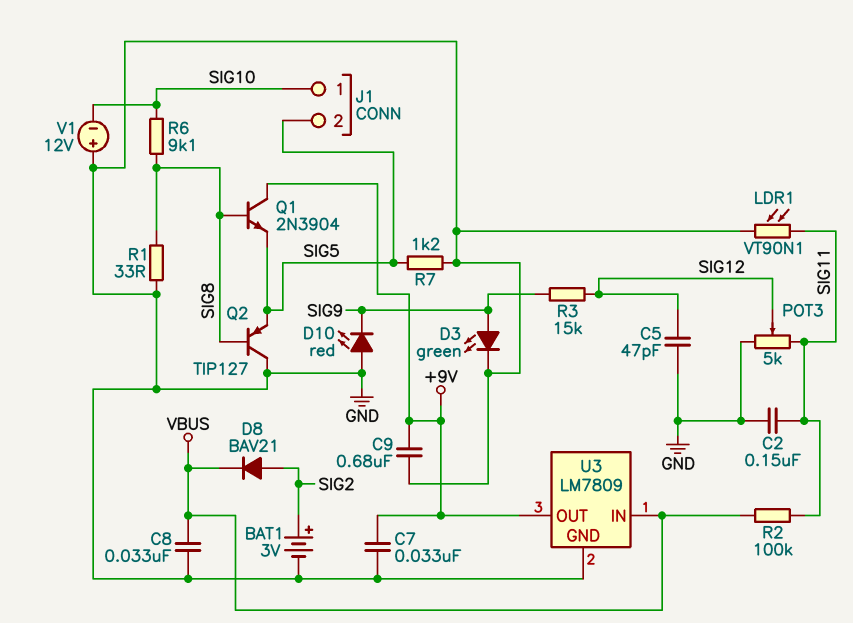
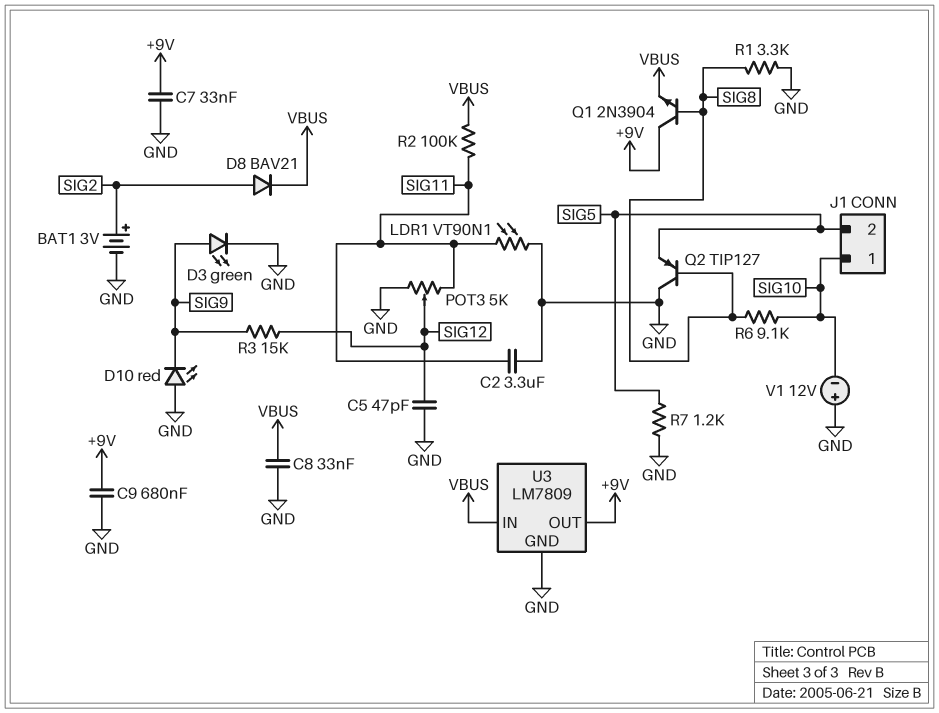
C2: 150nF (GND, SIG11) -> 3.3uF (GND, SIG11)
Q1: NPN 2N3904 (B SIG8, C +9V, E SIG5) -> NPN 2N3904 (B SIG8, C +9V, E VBUS)
R1: 33 (GND, SIG8) -> 3.3k (GND, SIG8)

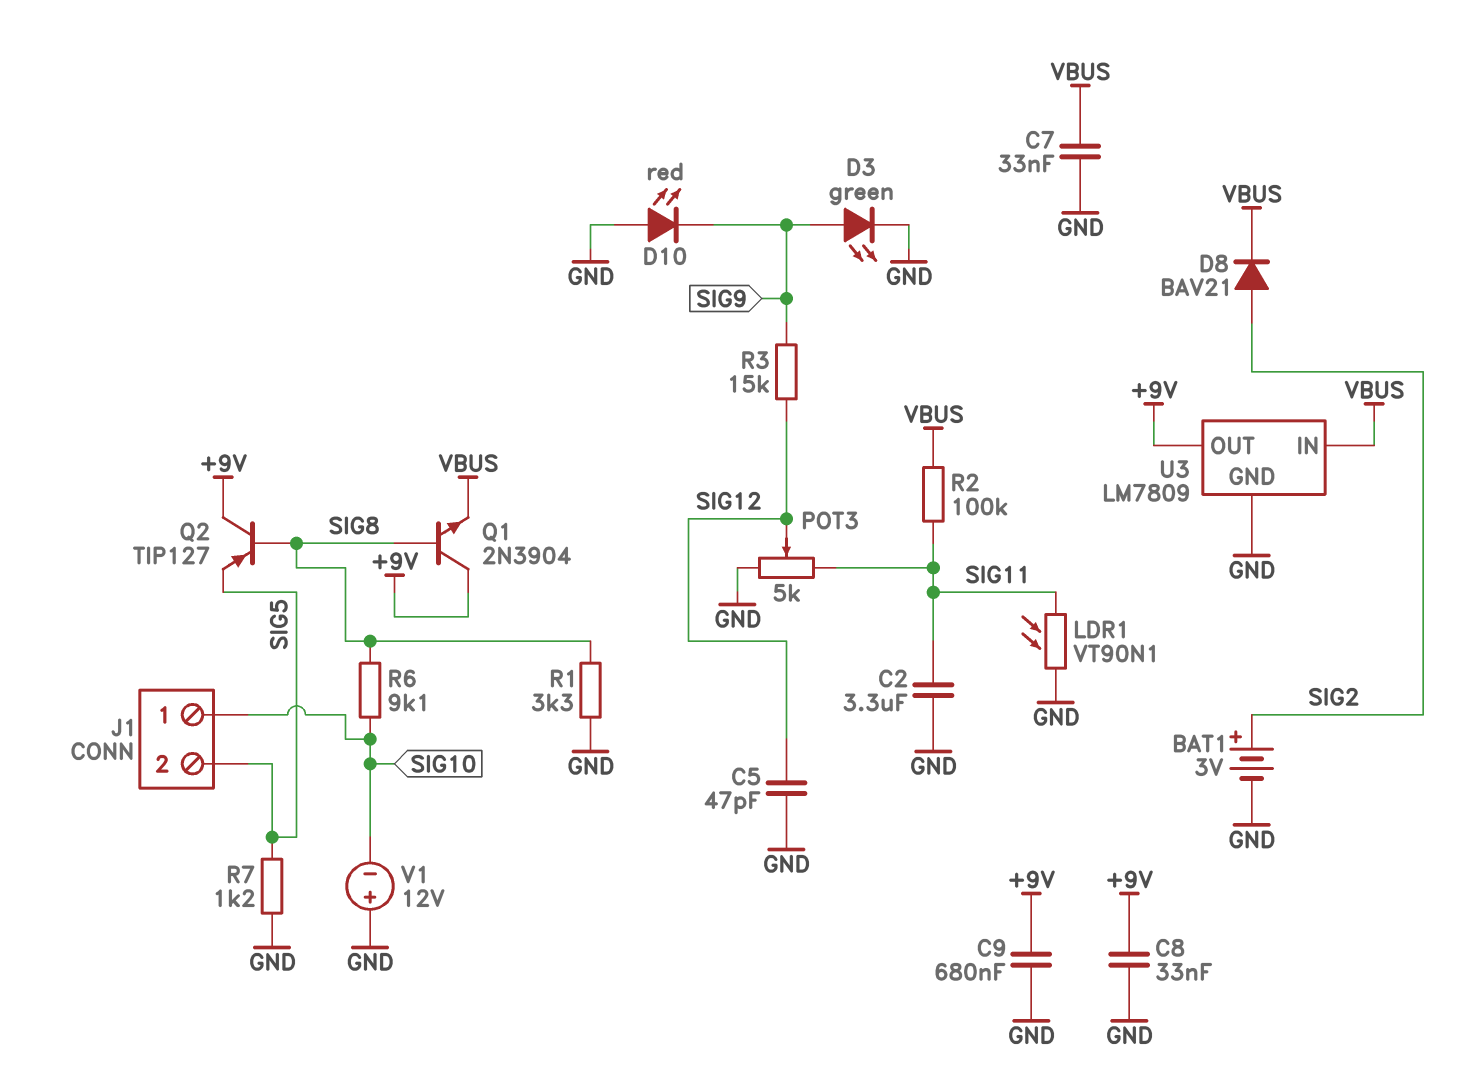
C7: 33nF (+9V, GND) -> 33nF (GND, VBUS)
C8: 33nF (GND, VBUS) -> 33nF (+9V, GND)
Q2: PNP TIP127 (B SIG8, C GND, E SIG5) -> PNP TIP127 (B SIG8, C +9V, E SIG5)

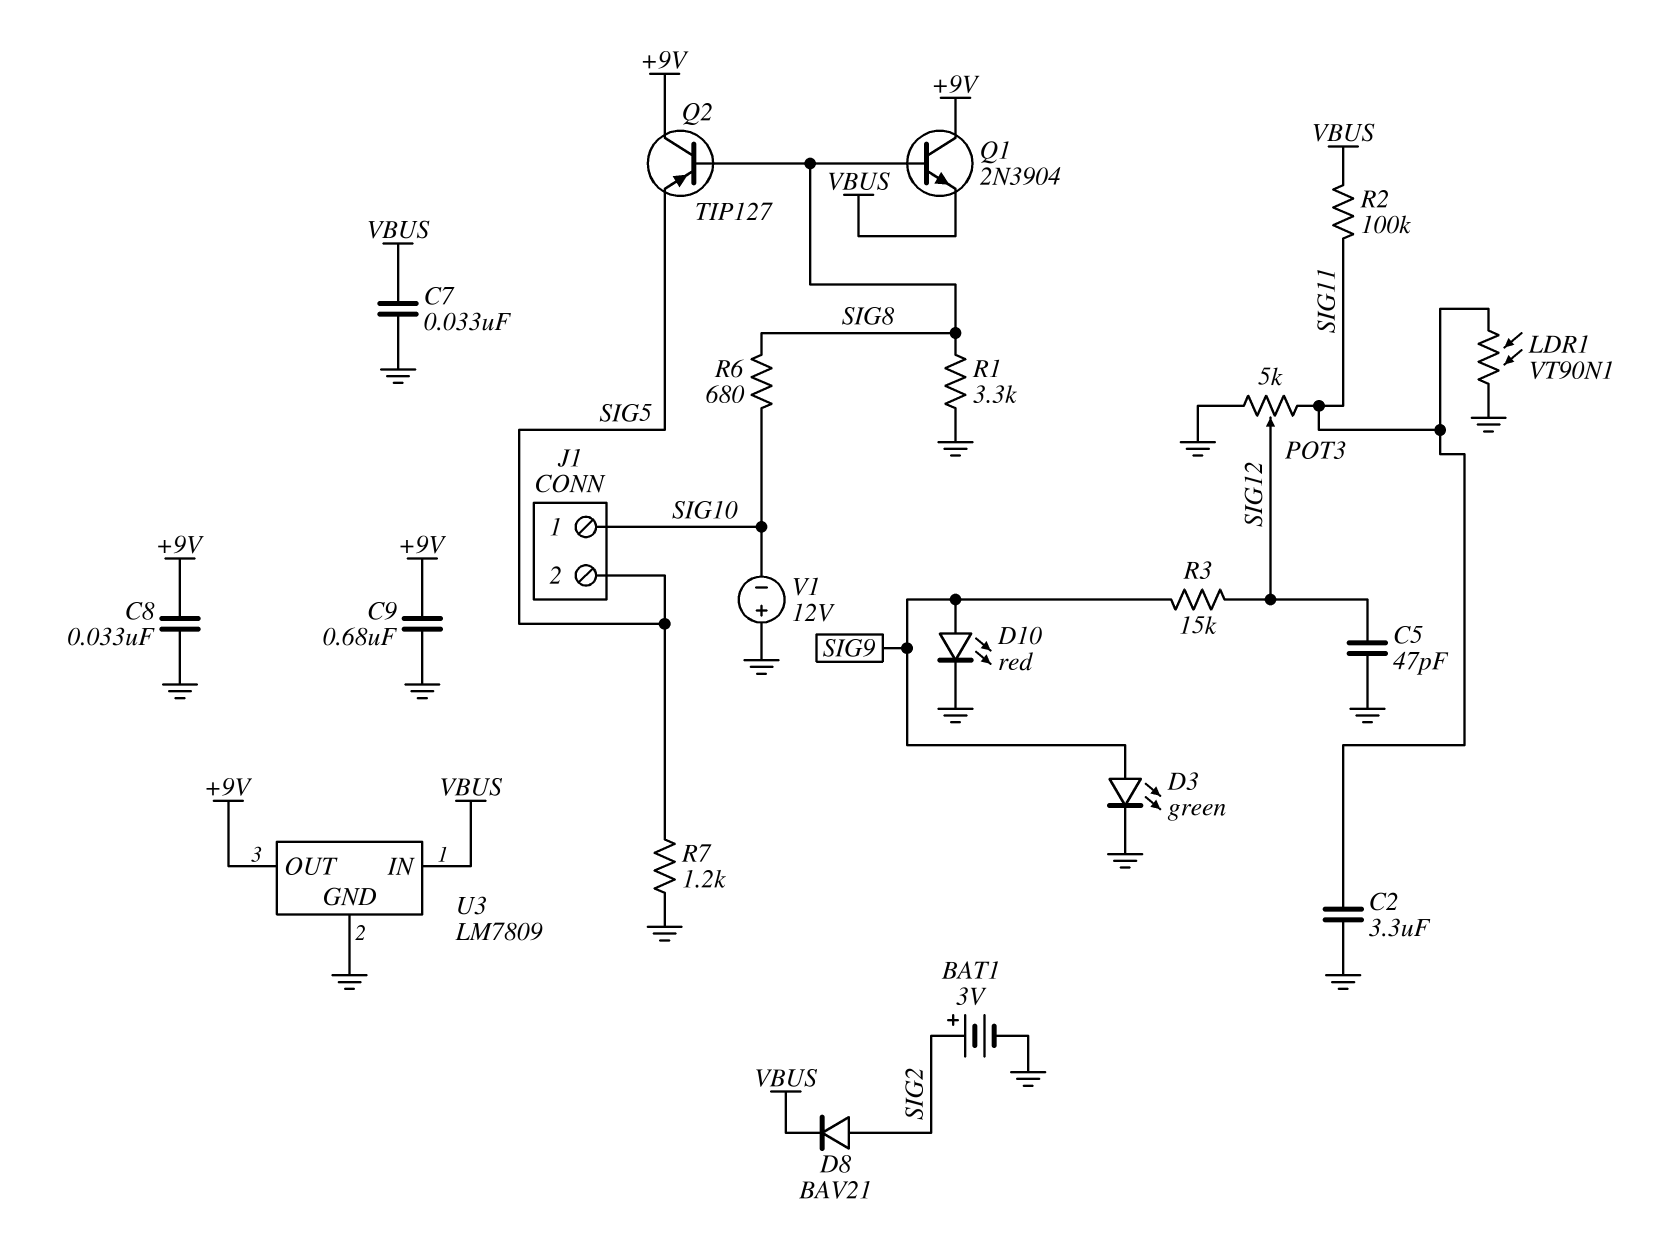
D10: LED red (A GND, K SIG9) -> LED red (A SIG9, K GND)
R6: 9.1k (SIG8, SIG10) -> 680 (SIG8, SIG10)

